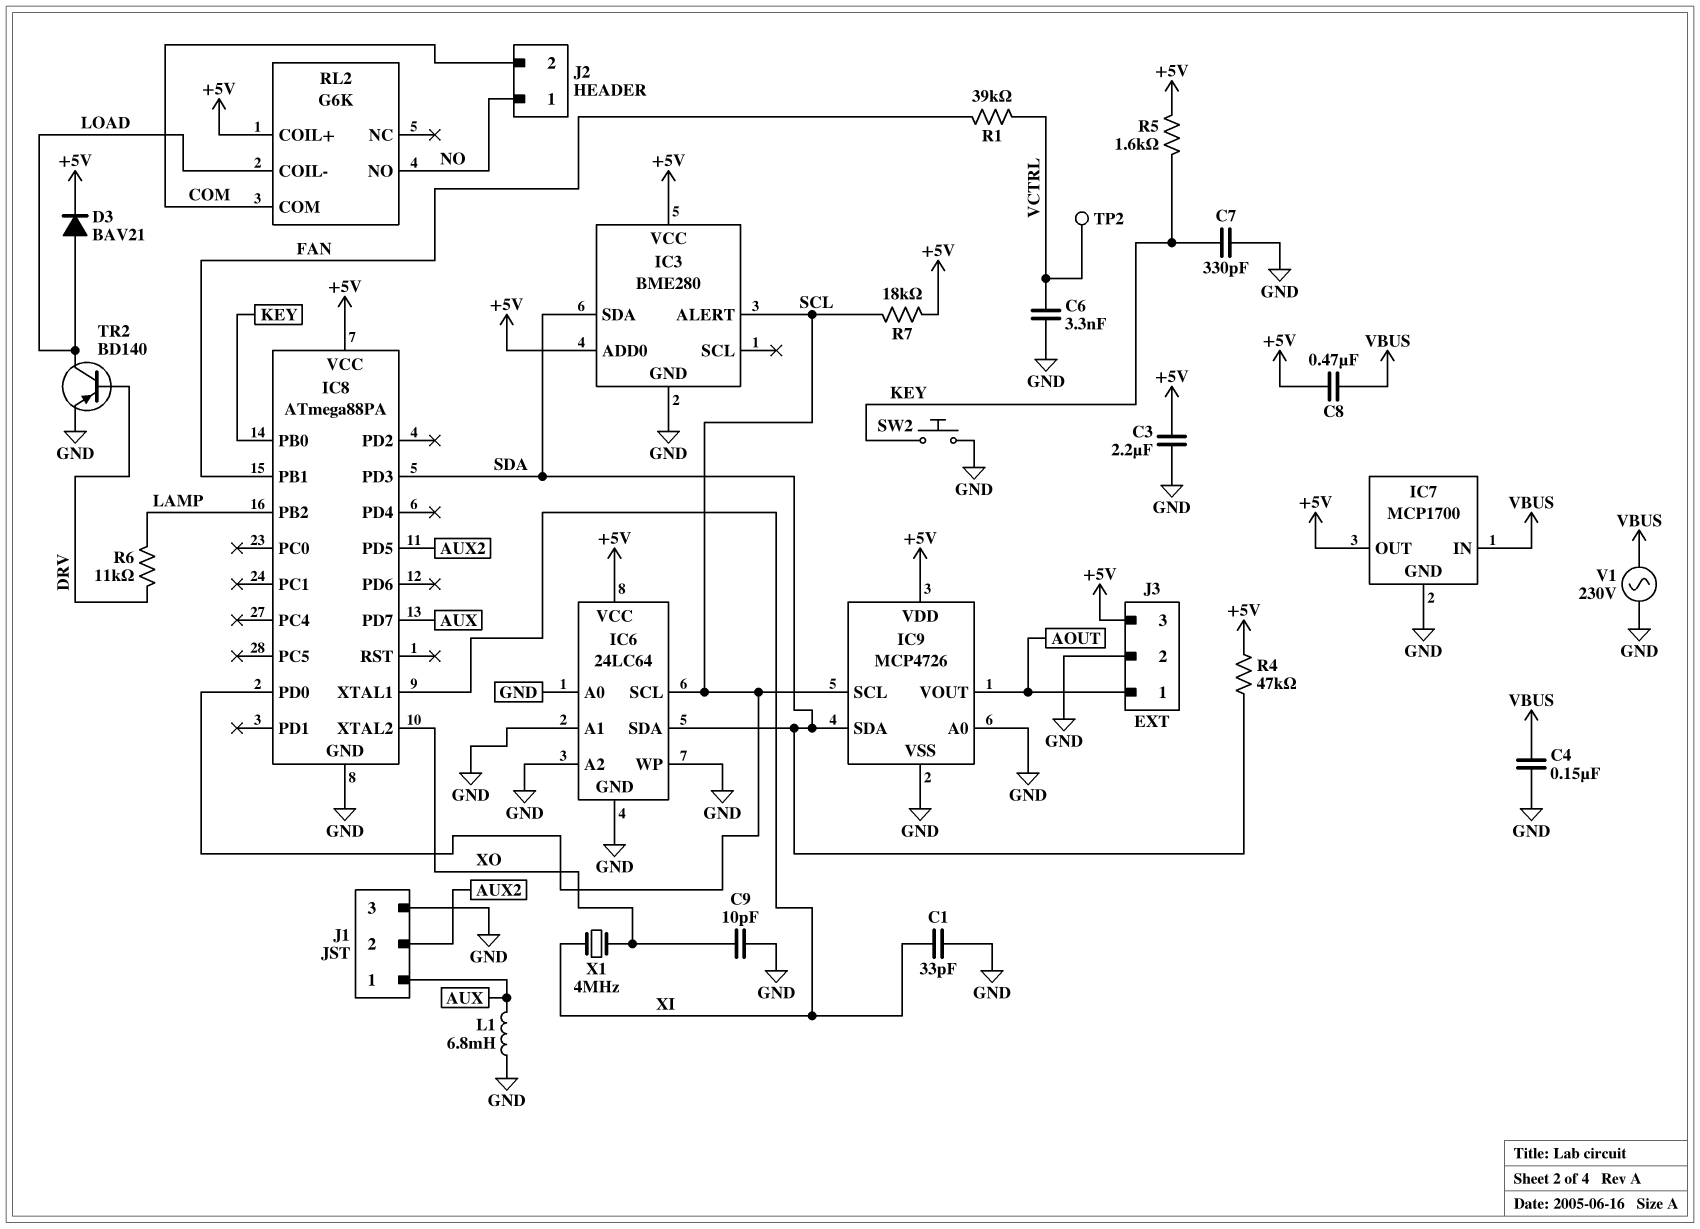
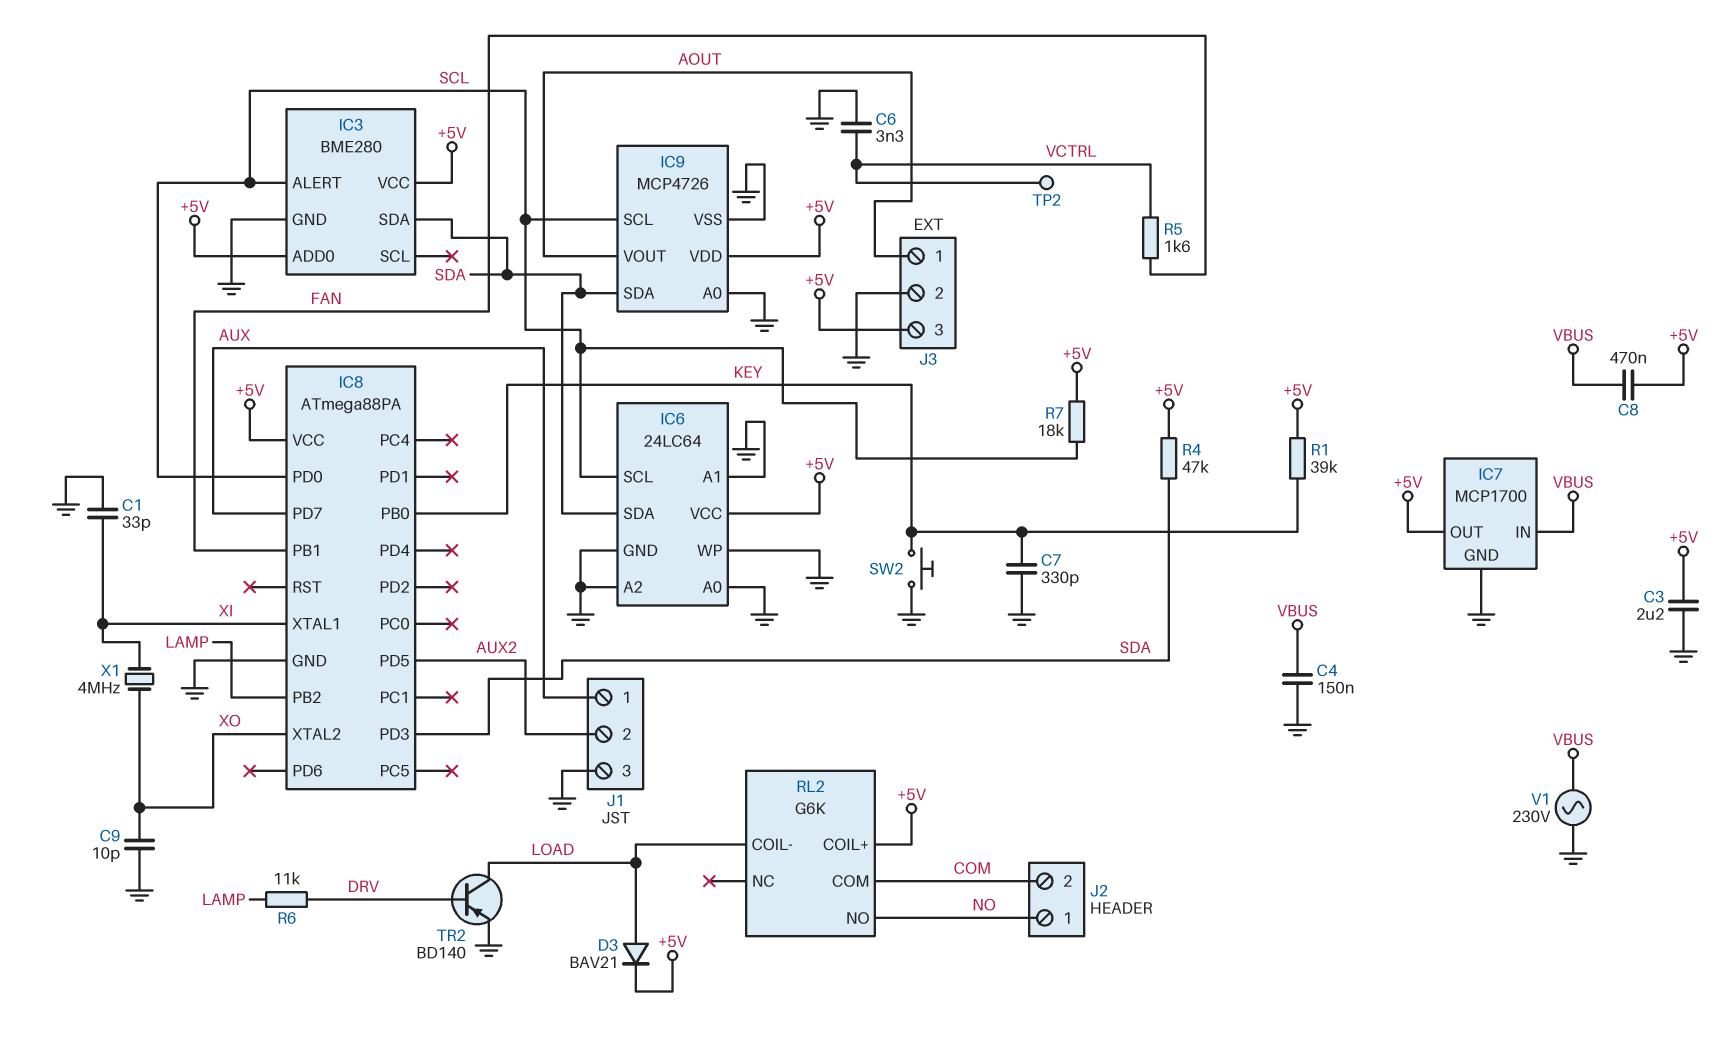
L1: 6.8mH (AUX, GND) -> none
R1: 39k (FAN, VCTRL) -> 39k (+5V, KEY)
R5: 1.6k (+5V, KEY) -> 1.6k (FAN, VCTRL)

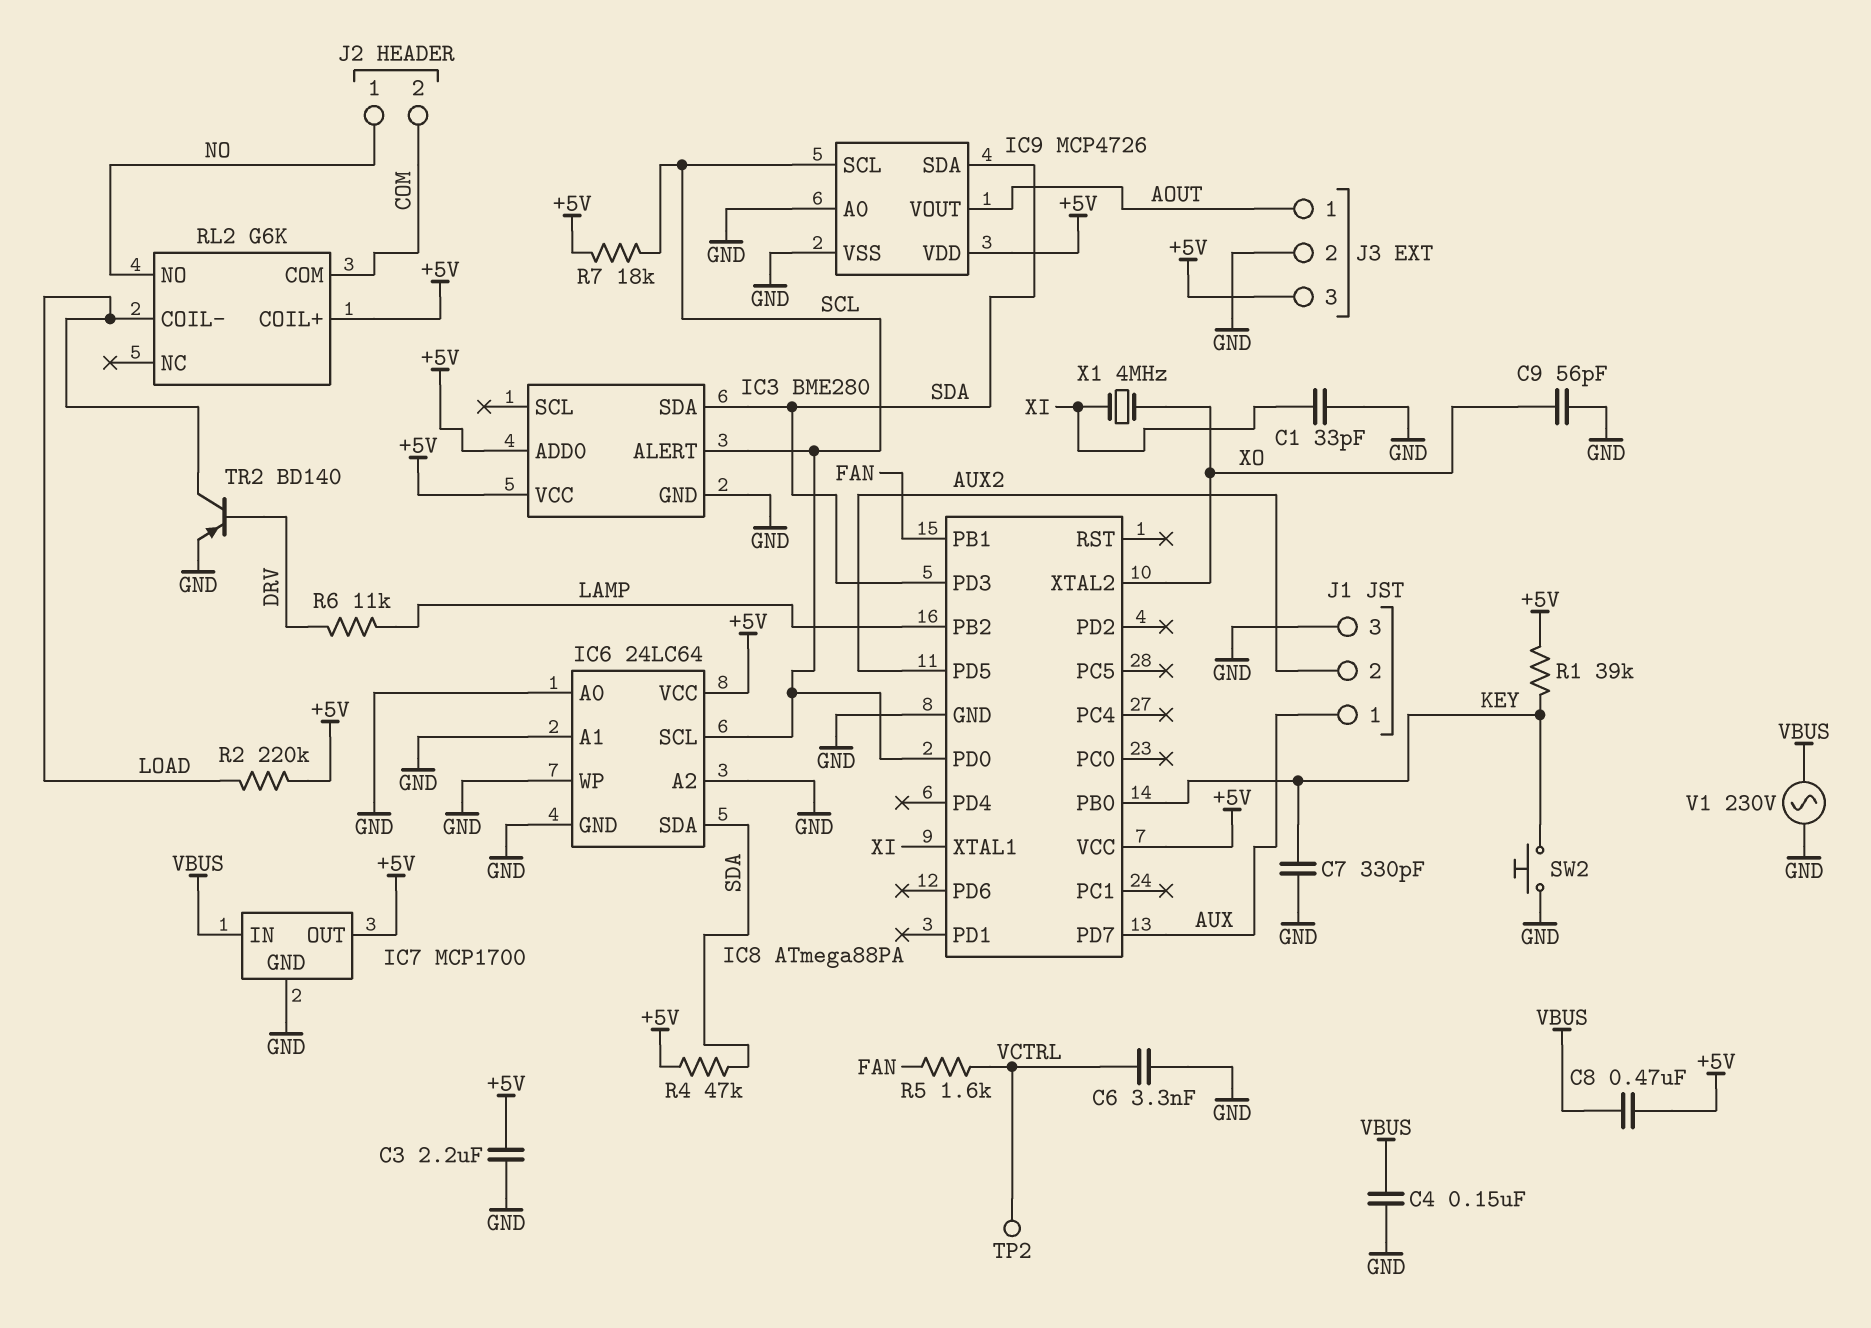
C9: 10pF (GND, XO) -> 56pF (GND, XO)
D3: diode BAV21 (A LOAD, K +5V) -> none
R2: none -> 220k (+5V, LOAD)

